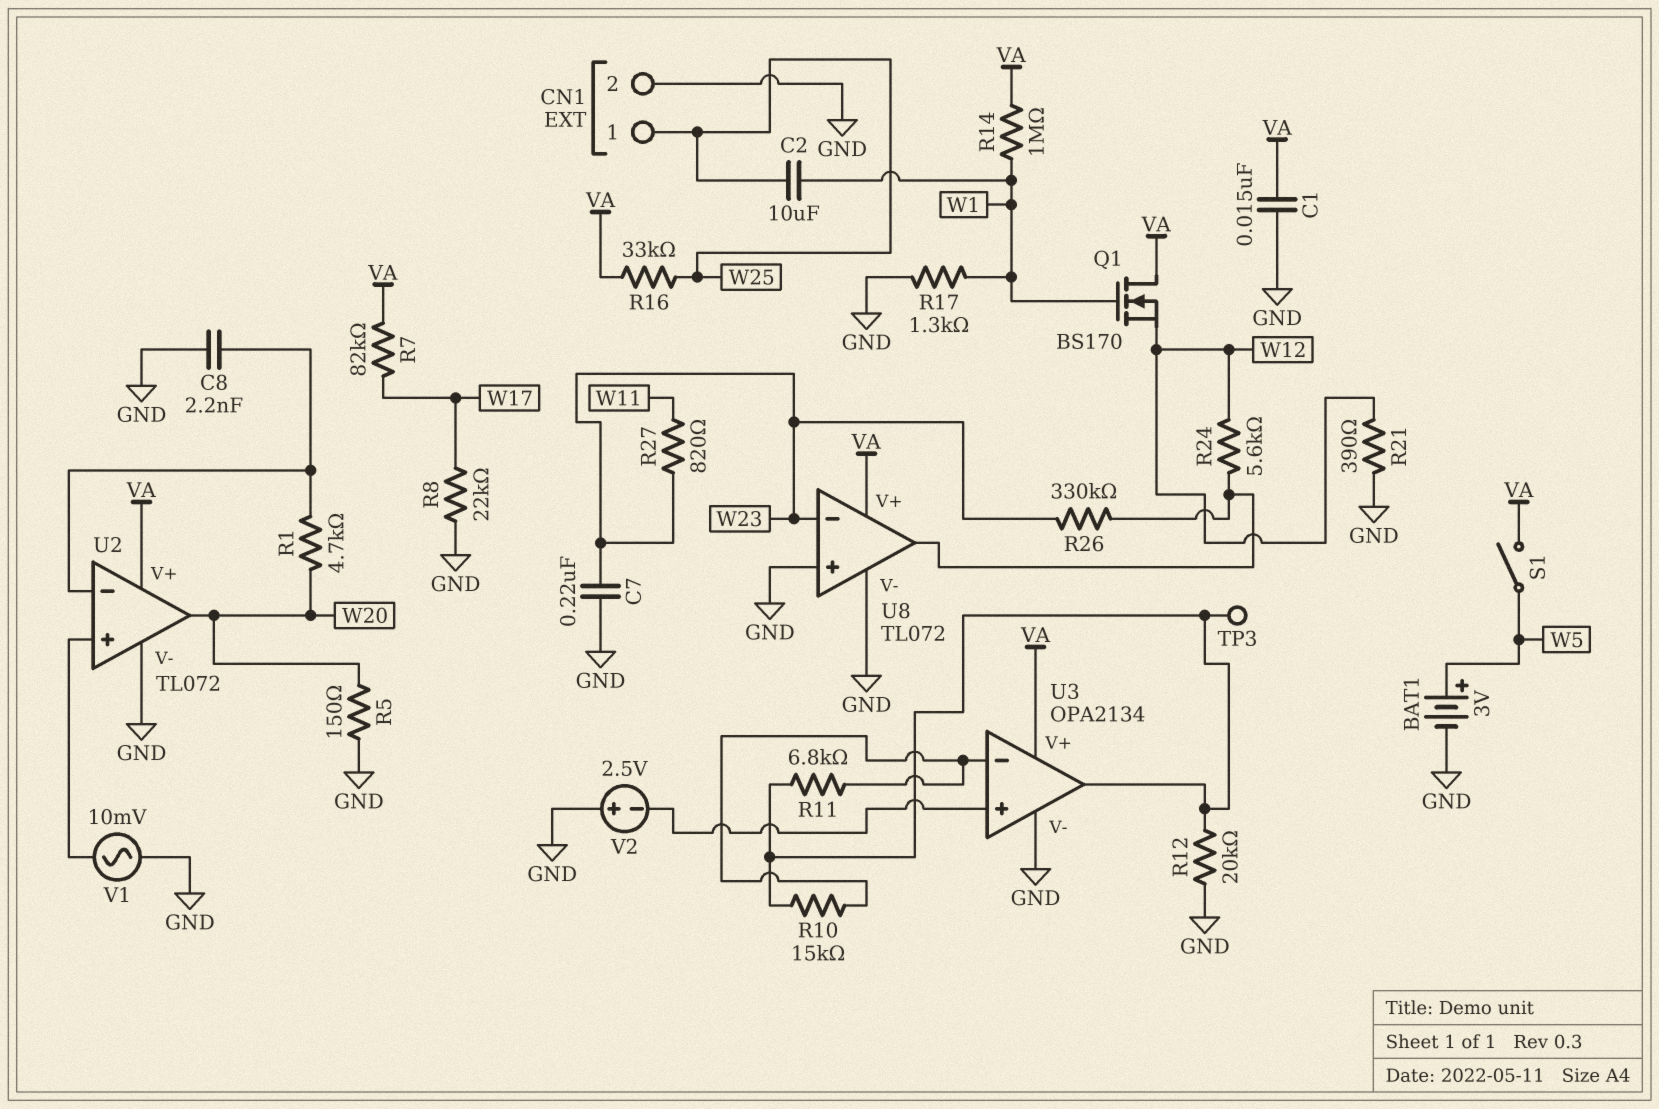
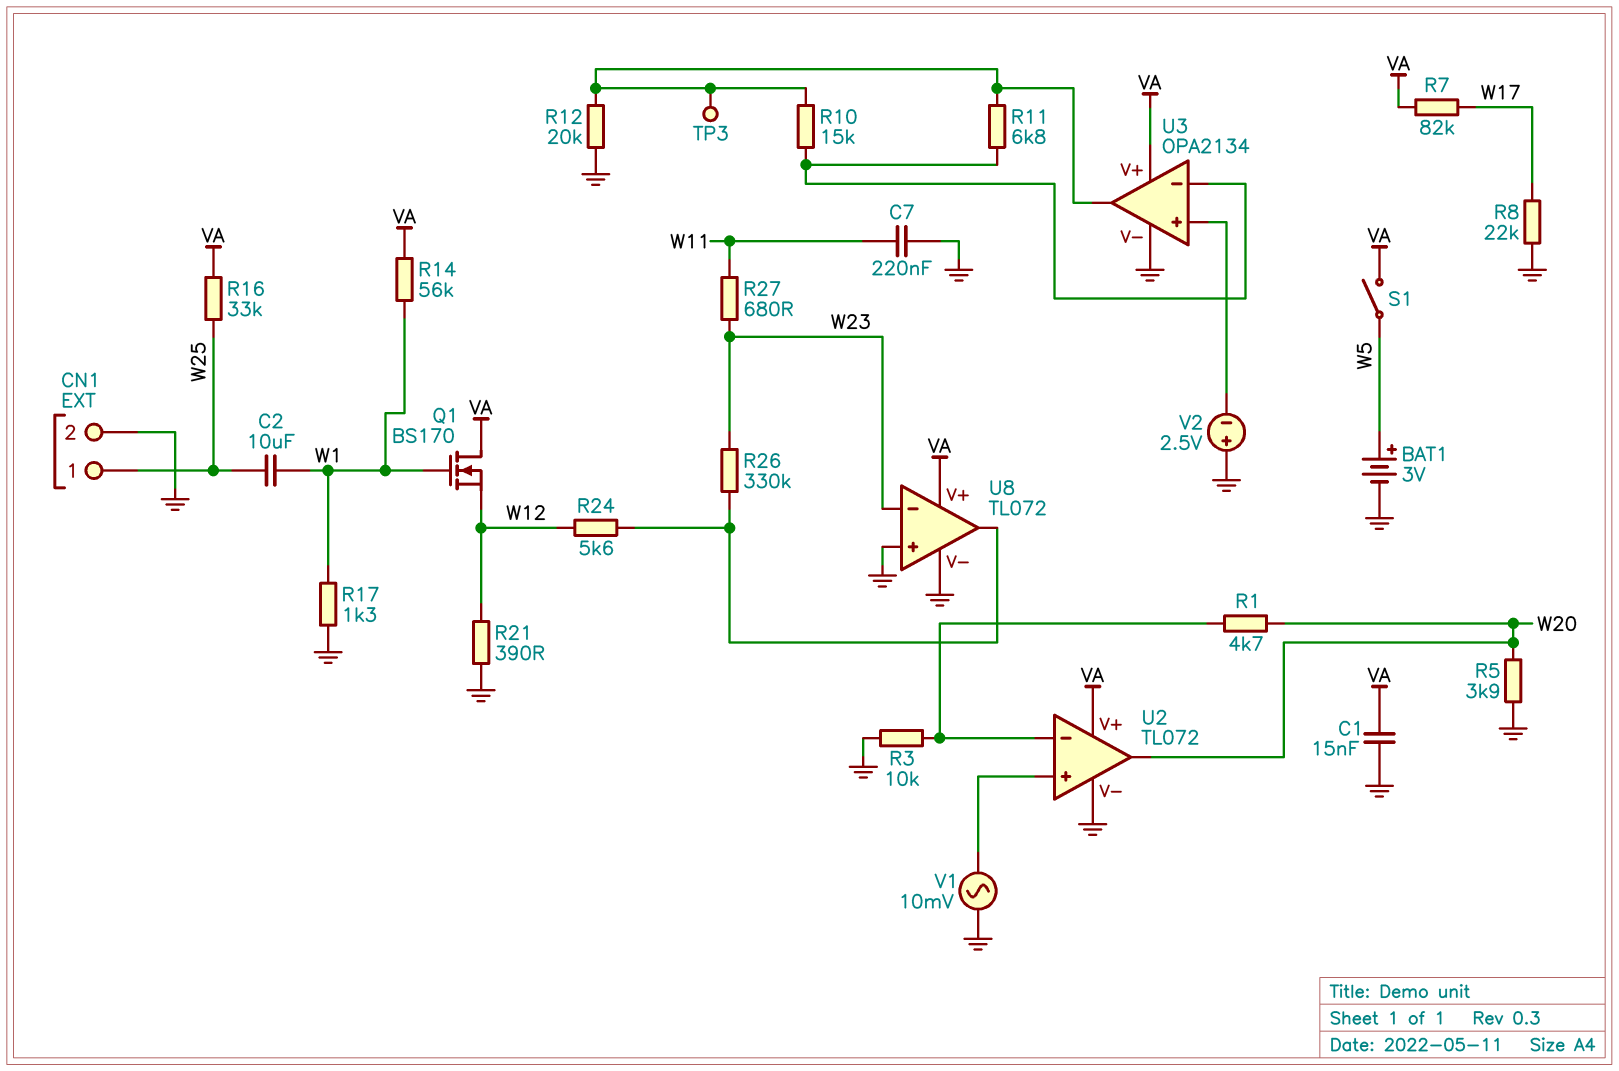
C7: 220nF (GND, W23) -> 220nF (GND, W11)
C8: 2.2nF (GND, U2/in-) -> none
R3: none -> 10k (GND, U2/in-)
R5: 150 (GND, W20) -> 3.9k (GND, W20)
R14: 1M (VA, W1) -> 56k (VA, W1)
R27: 820 (W11, W23) -> 680 (W11, W23)

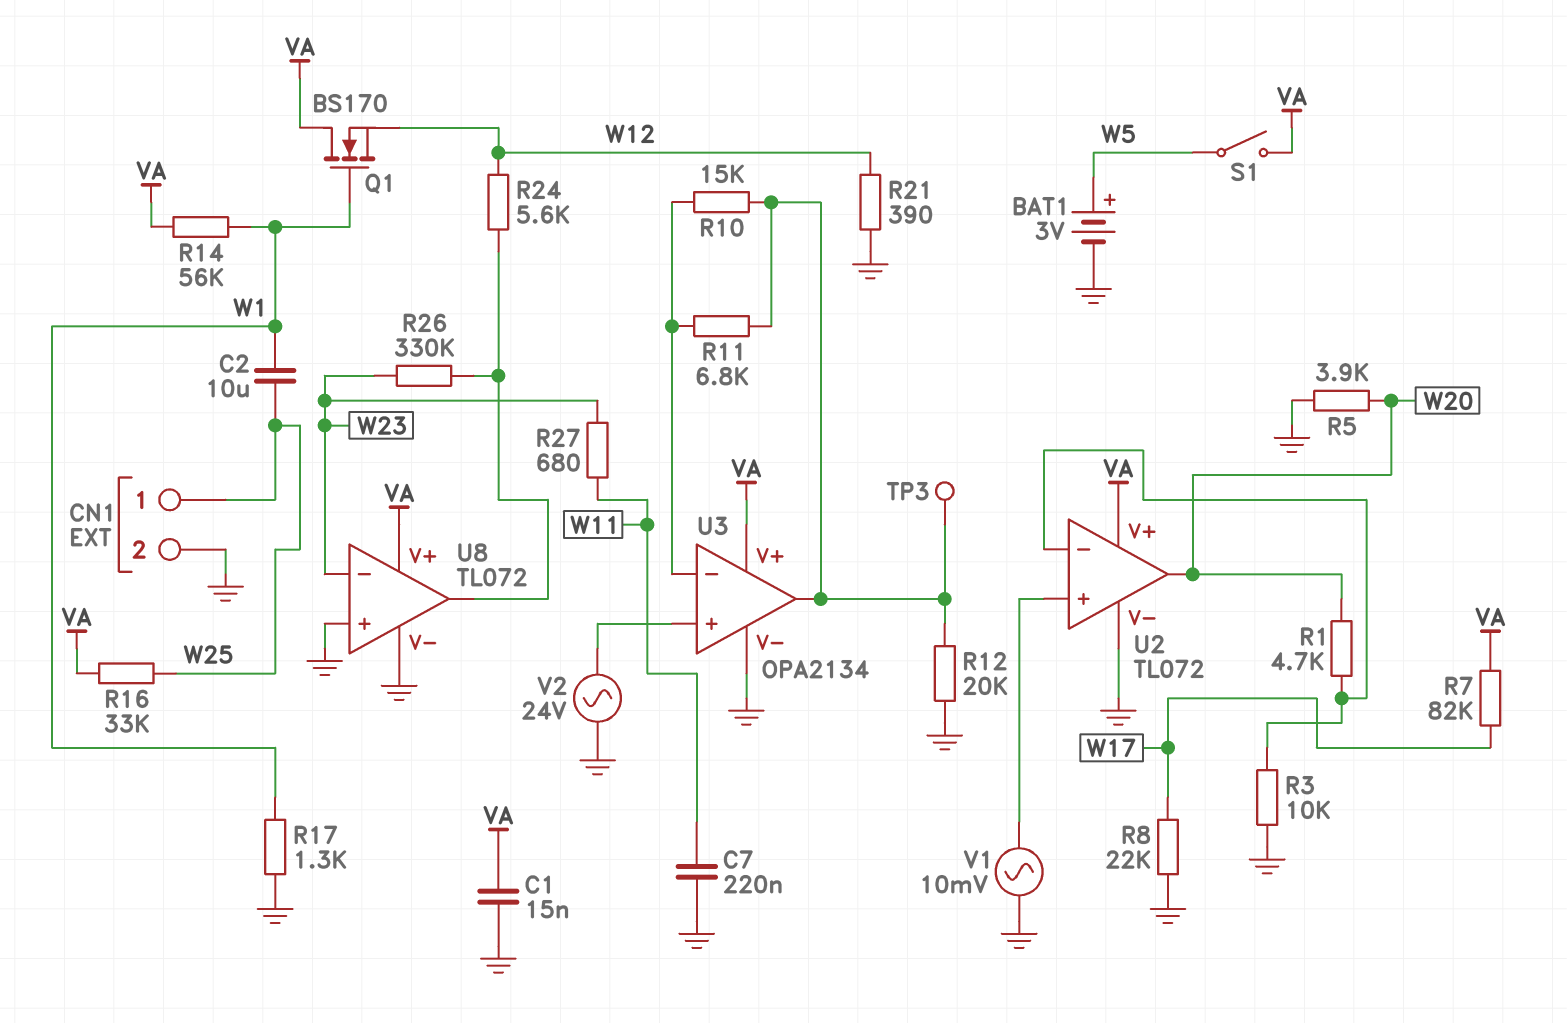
V2: 2.5V (plus GND, minus U3/in+) -> AC 24V (GND, U3/in+)

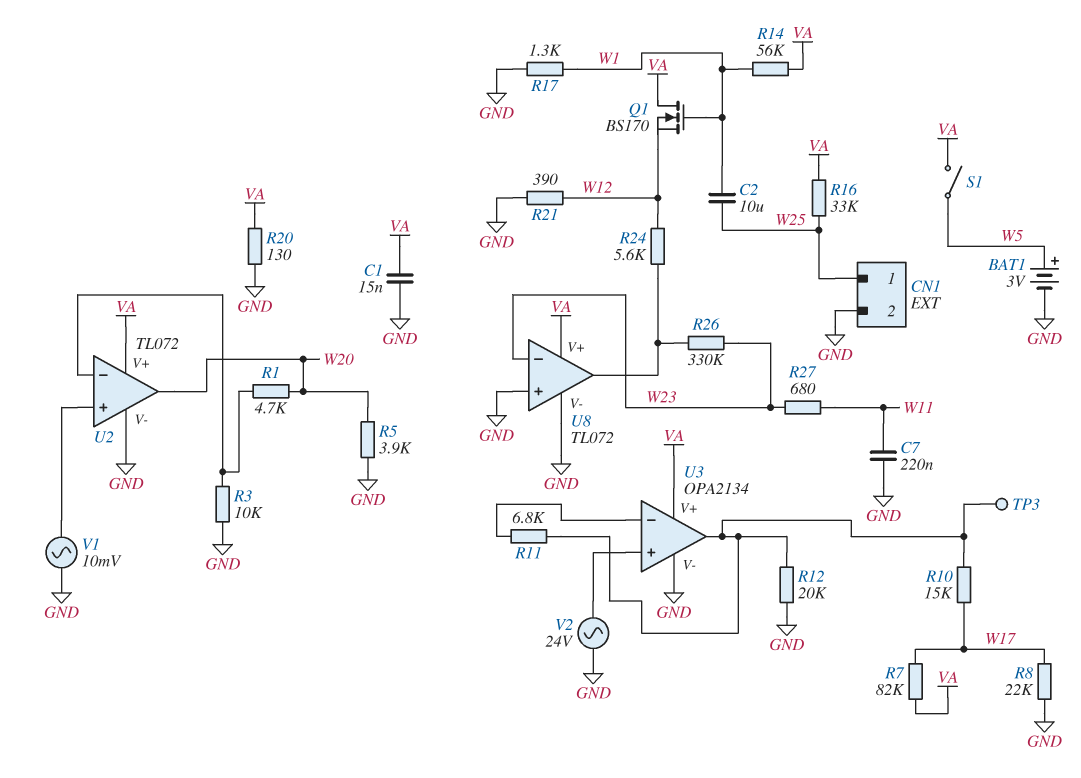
R10: 15k (U3/in-, U3/out) -> 15k (U3/out, W17)
R20: none -> 130 (GND, VA)

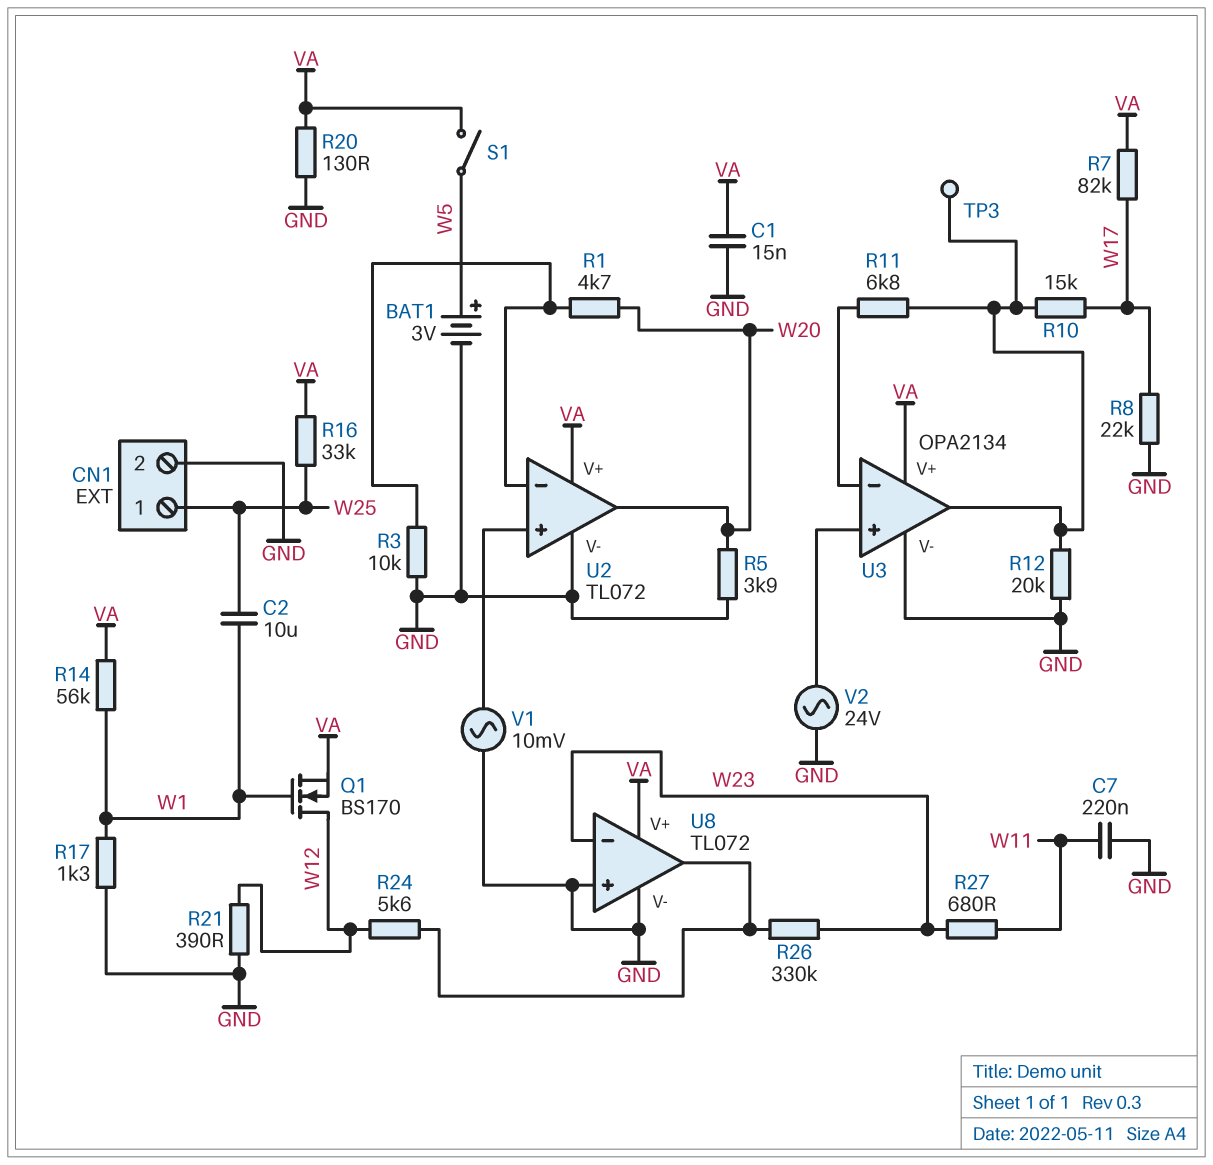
Q1: NMOS BS170 (G W1, D VA, S W12) -> NMOS BS170 (G W1, D W12, S VA)

